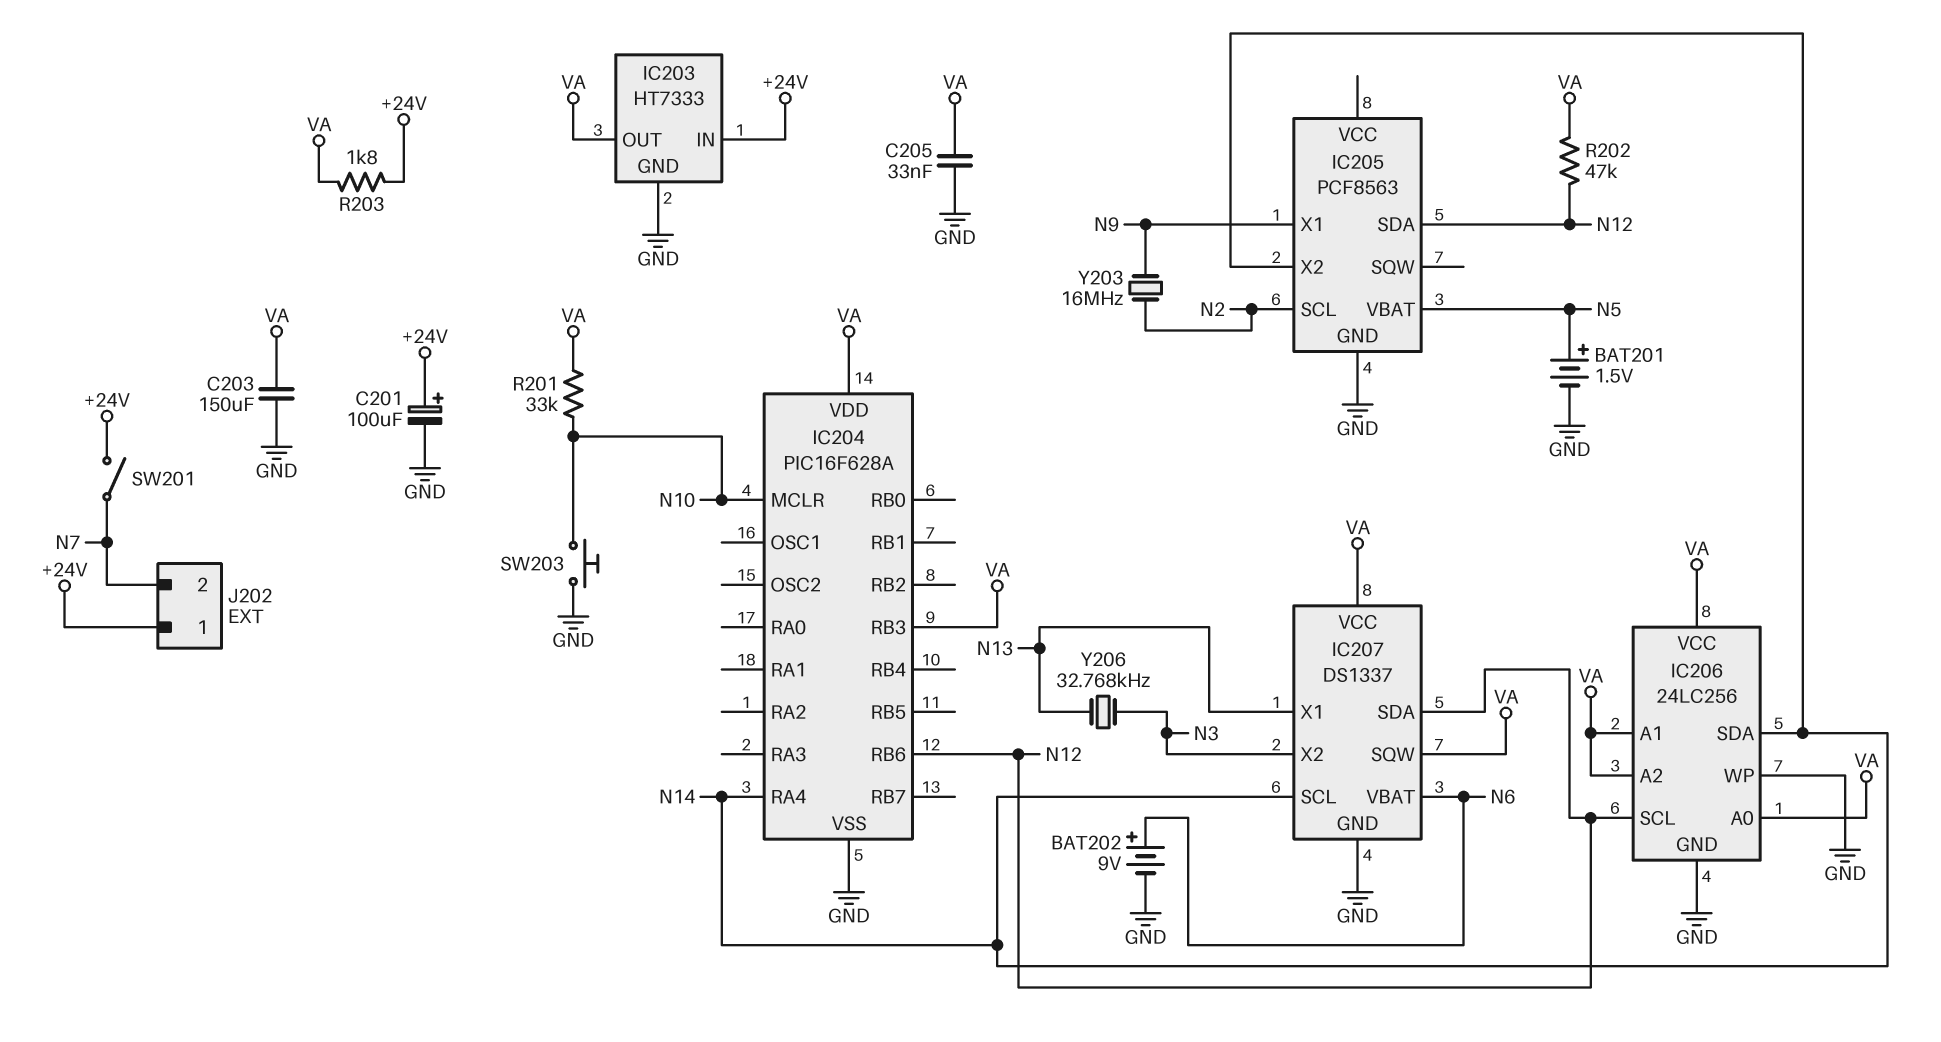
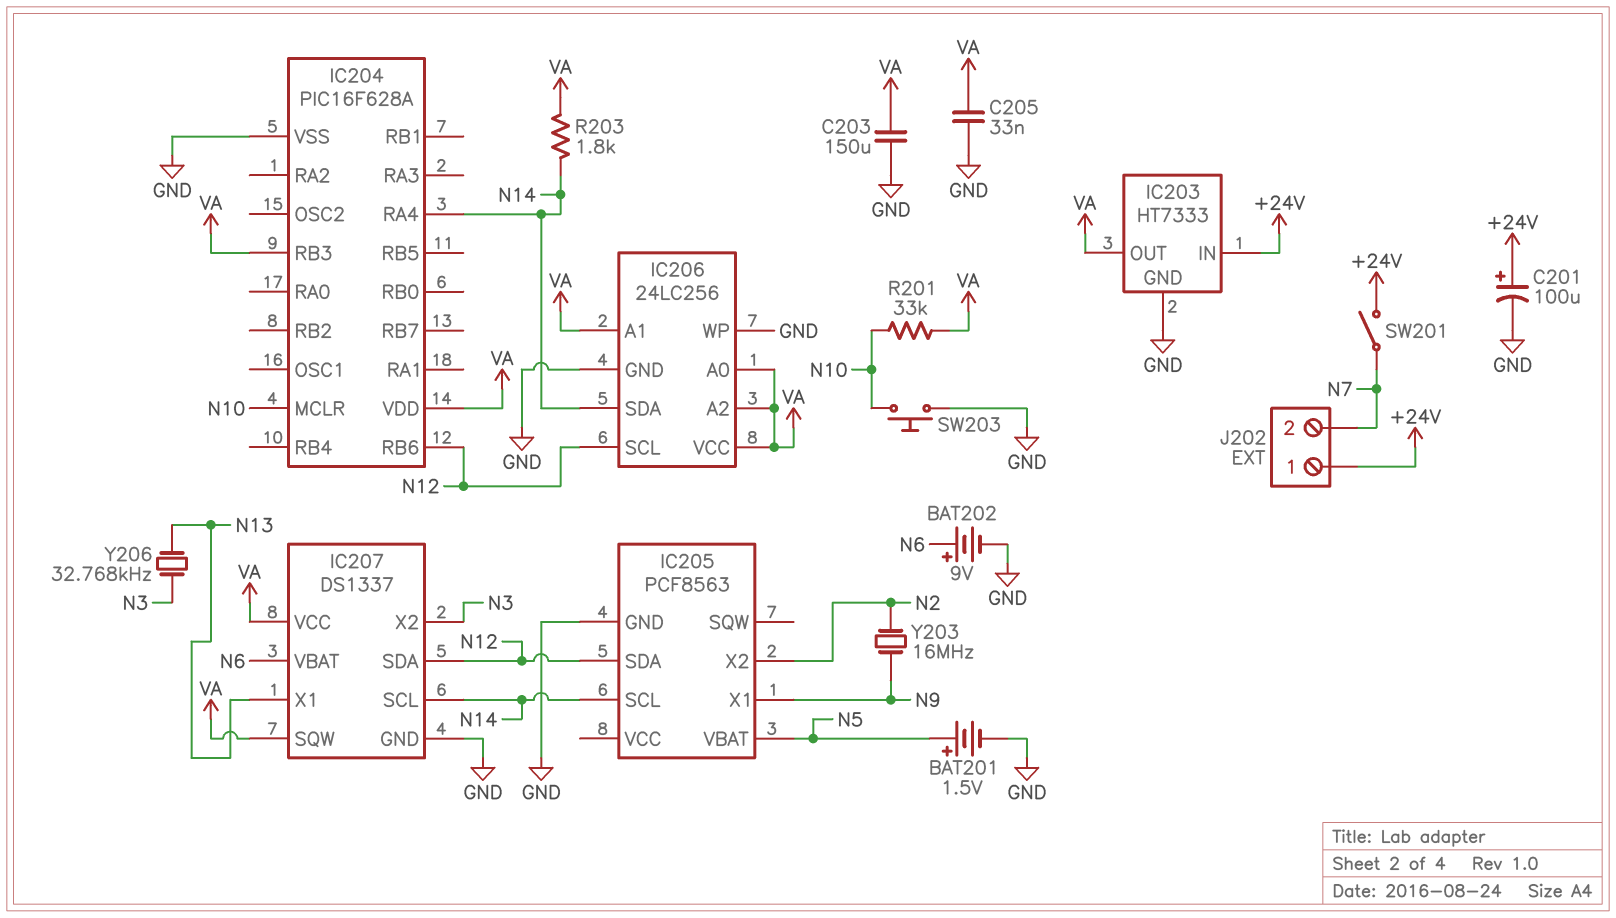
IC205 pin SCL: N2 -> N14
IC205 pin X2: N14 -> N2
R202: 47k (N12, VA) -> none
R203: 1.8k (+24V, VA) -> 1.8k (N14, VA)

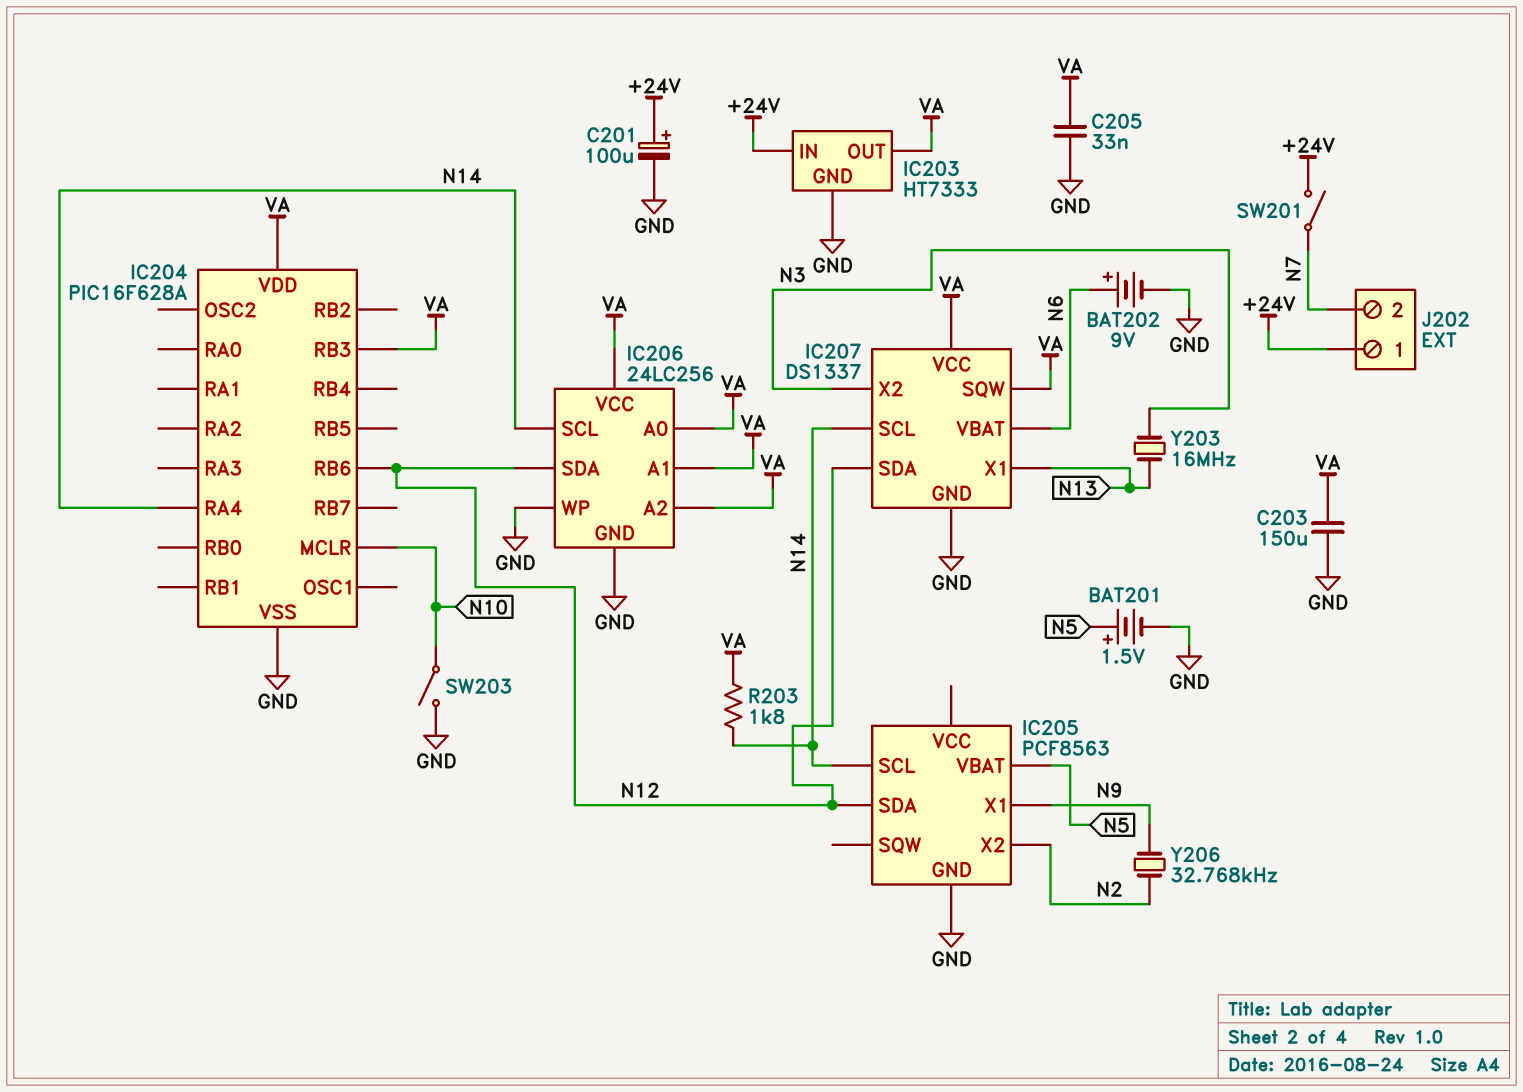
IC206 pin SCL: N12 -> N14
IC206 pin SDA: N14 -> N12
R201: 33k (N10, VA) -> none
SW203: button (GND, N10) -> switch (GND, N10)
Y203: 16MHz (N2, N9) -> 16MHz (N3, N13)
Y206: 32.768kHz (N3, N13) -> 32.768kHz (N2, N9)

